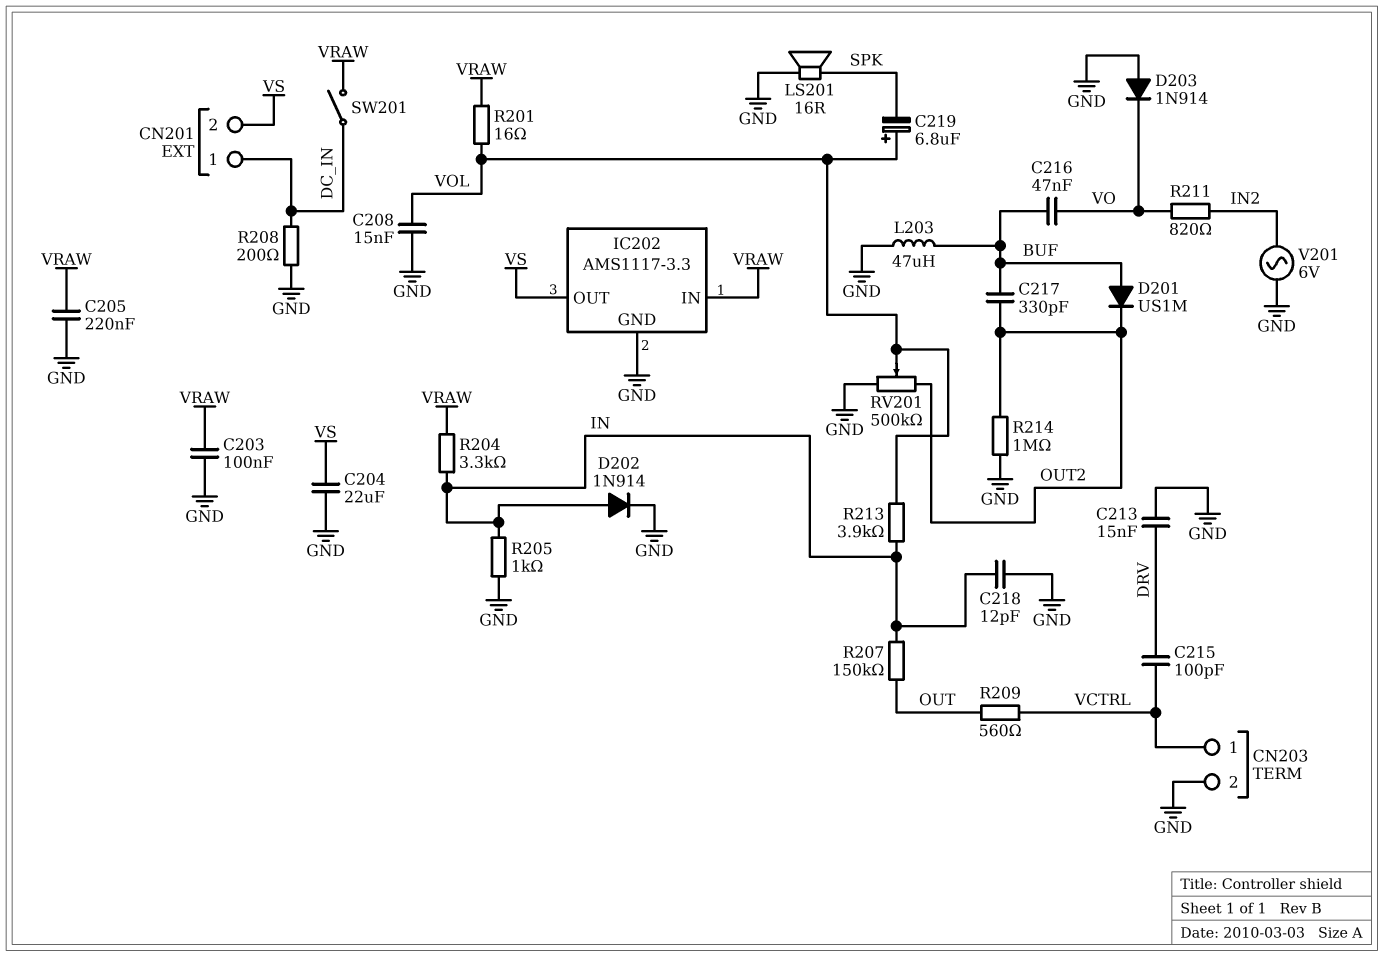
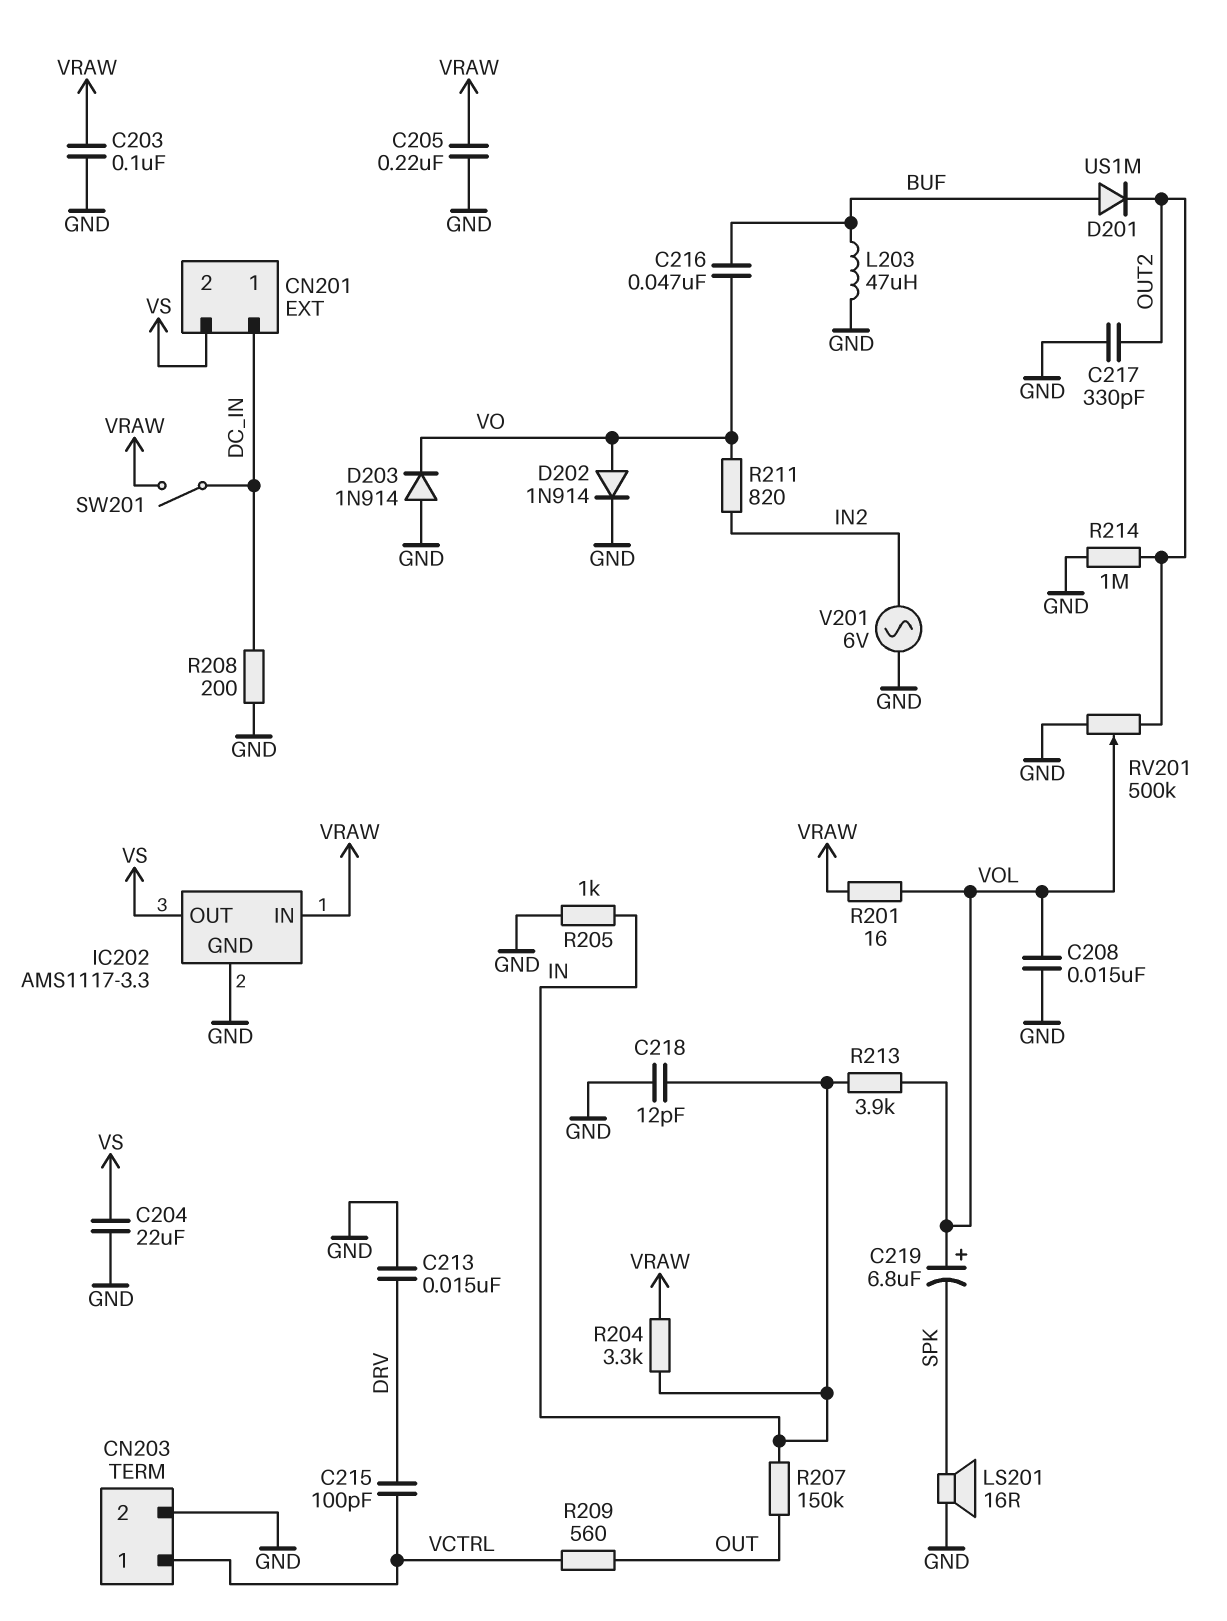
C217: 330pF (BUF, OUT2) -> 330pF (GND, OUT2)
D202: diode 1N914 (A IN, K GND) -> diode 1N914 (A VO, K GND)

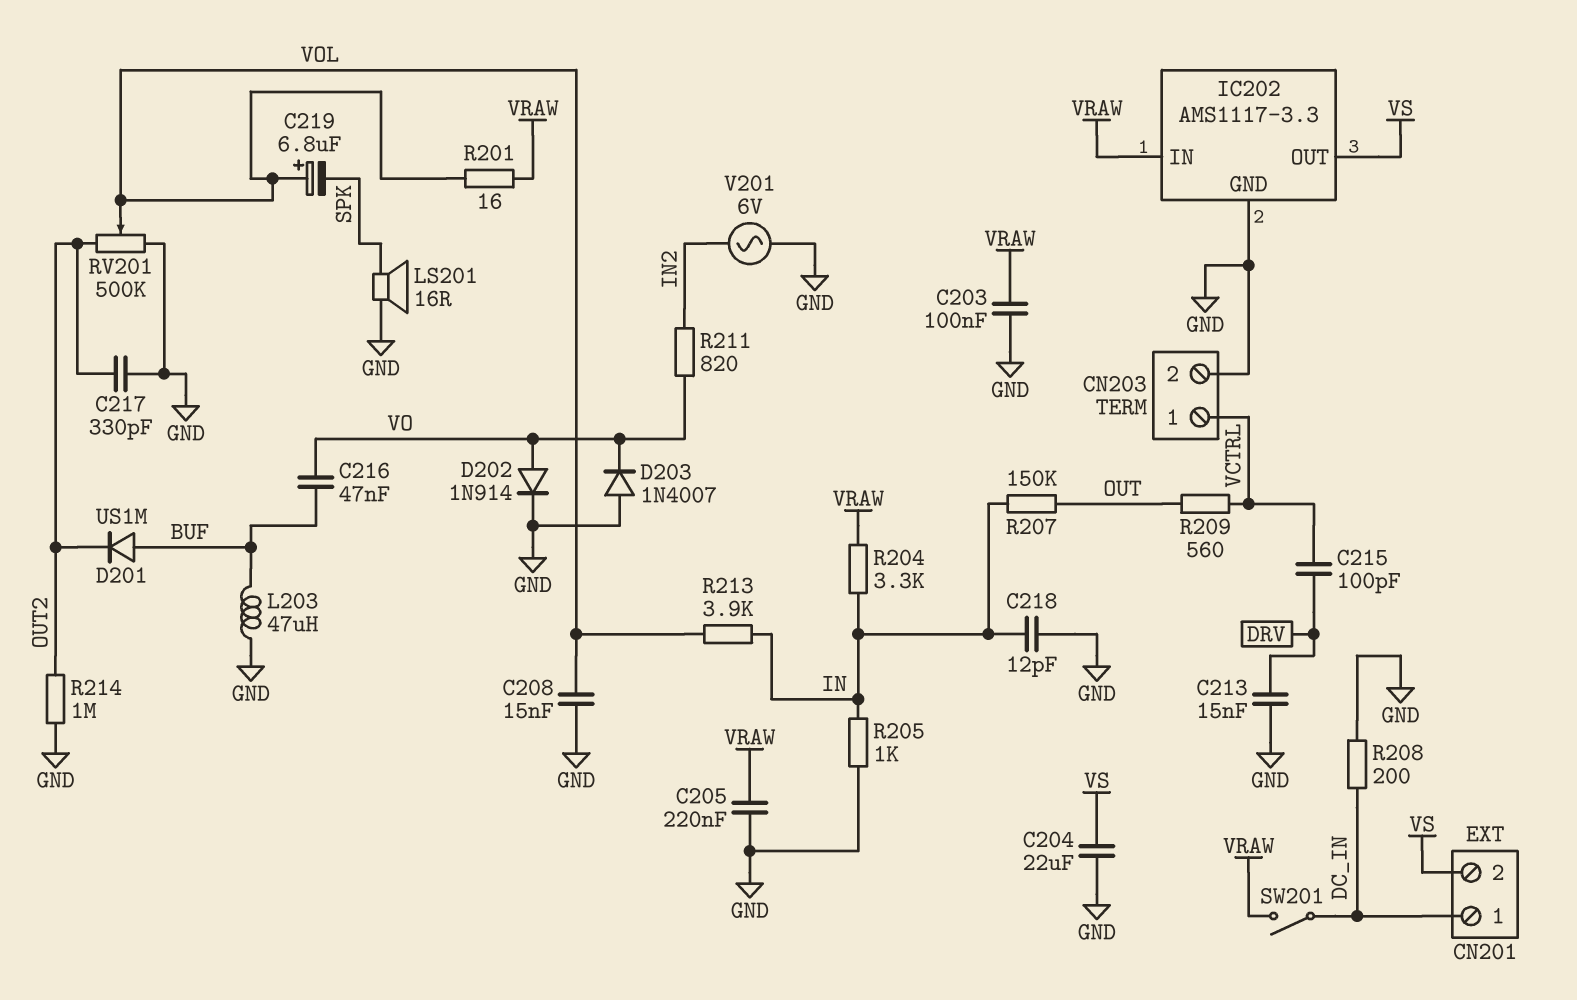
D203: diode 1N914 (A GND, K VO) -> diode 1N4007 (A GND, K VO)

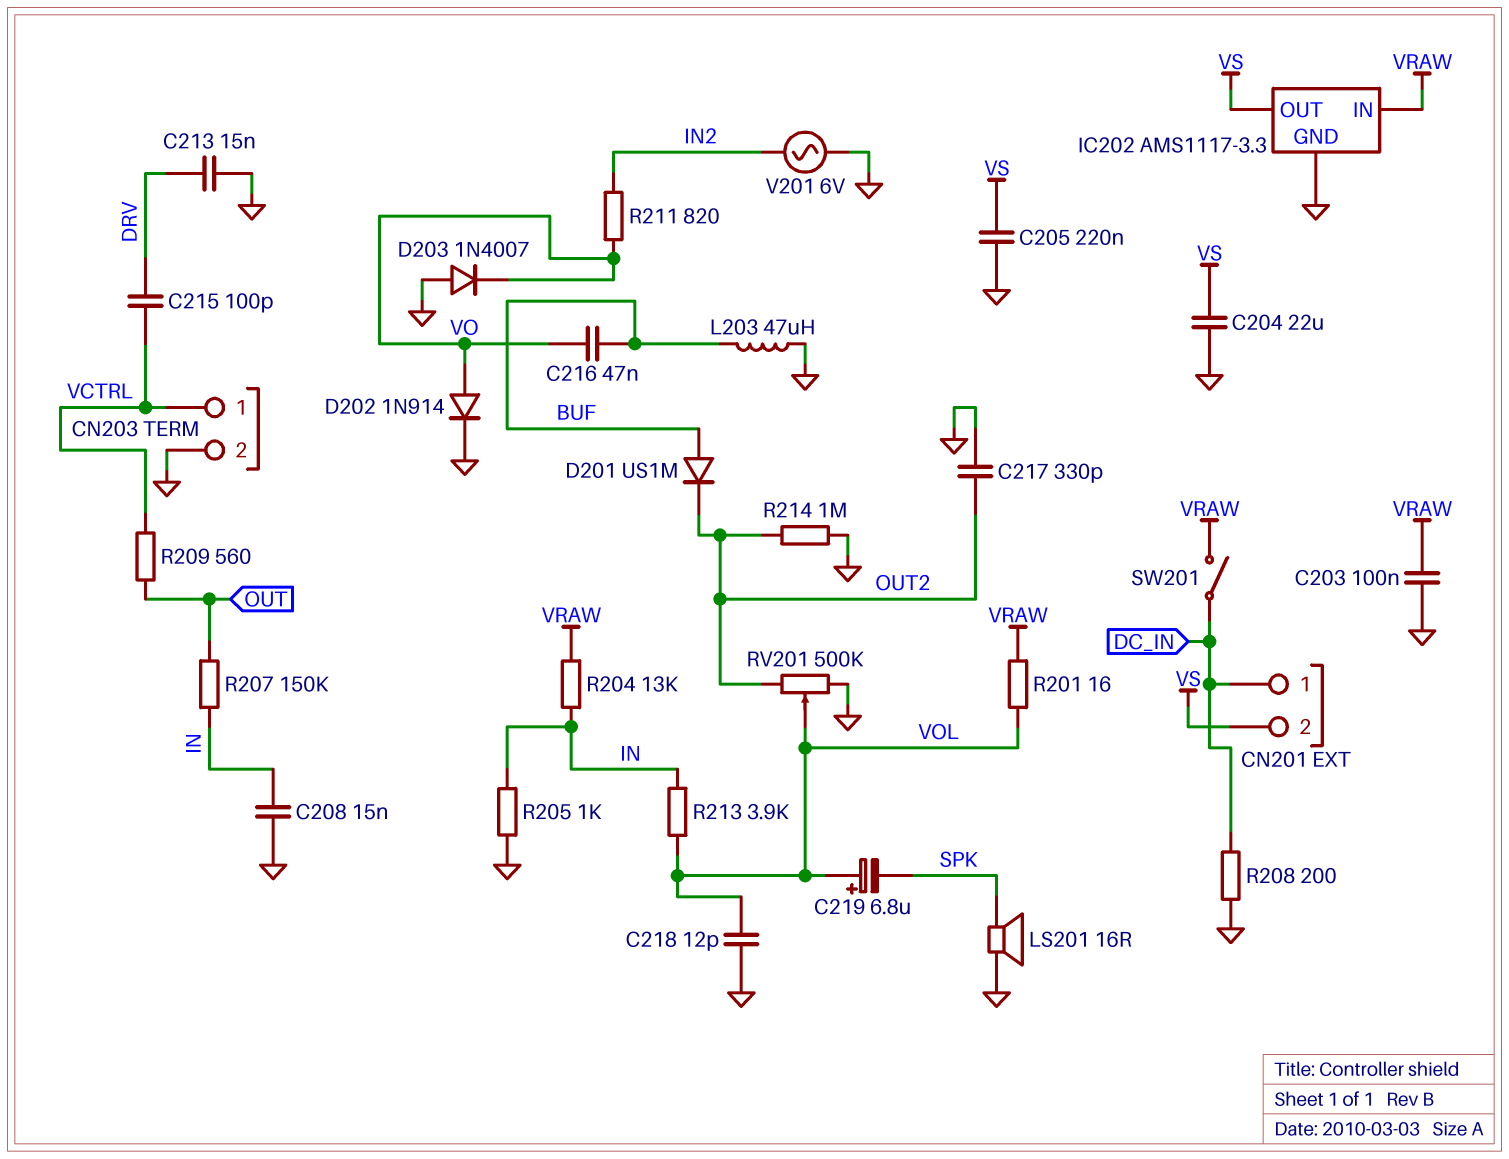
C205: 220nF (GND, VRAW) -> 220nF (GND, VS)
C208: 15nF (GND, VOL) -> 15nF (GND, IN)
C218: 12pF (GND, IN) -> 12pF (GND, VOL)
R204: 3.3k (IN, VRAW) -> 13k (IN, VRAW)

